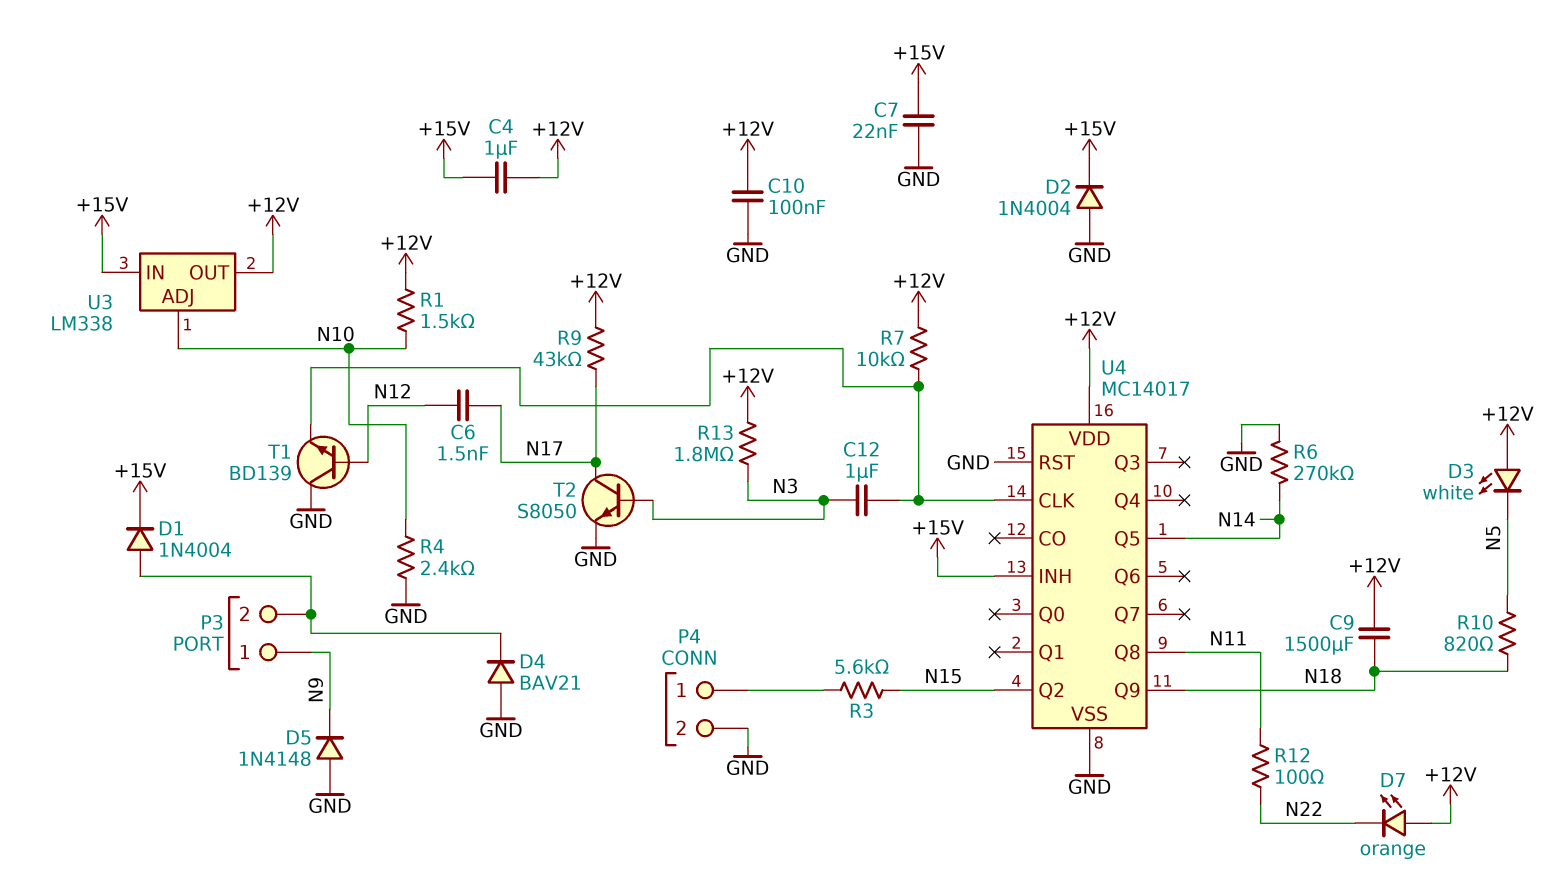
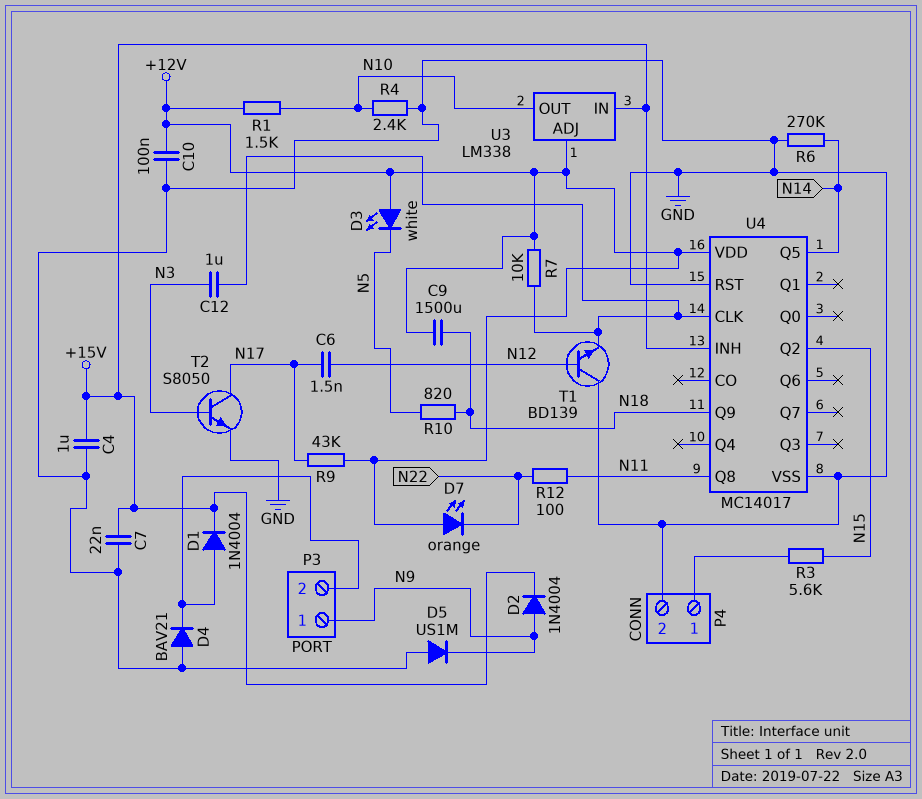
C4: 1uF (+12V, +15V) -> 1uF (+15V, GND)
D2: diode 1N4004 (A GND, K +15V) -> diode 1N4004 (A N9, K +15V)
D5: diode 1N4148 (A GND, K N9) -> diode US1M (A GND, K N9)
R13: 1.8M (+12V, N3) -> none
U3 pin ADJ: N10 -> +12V
U3 pin OUT: +12V -> N10

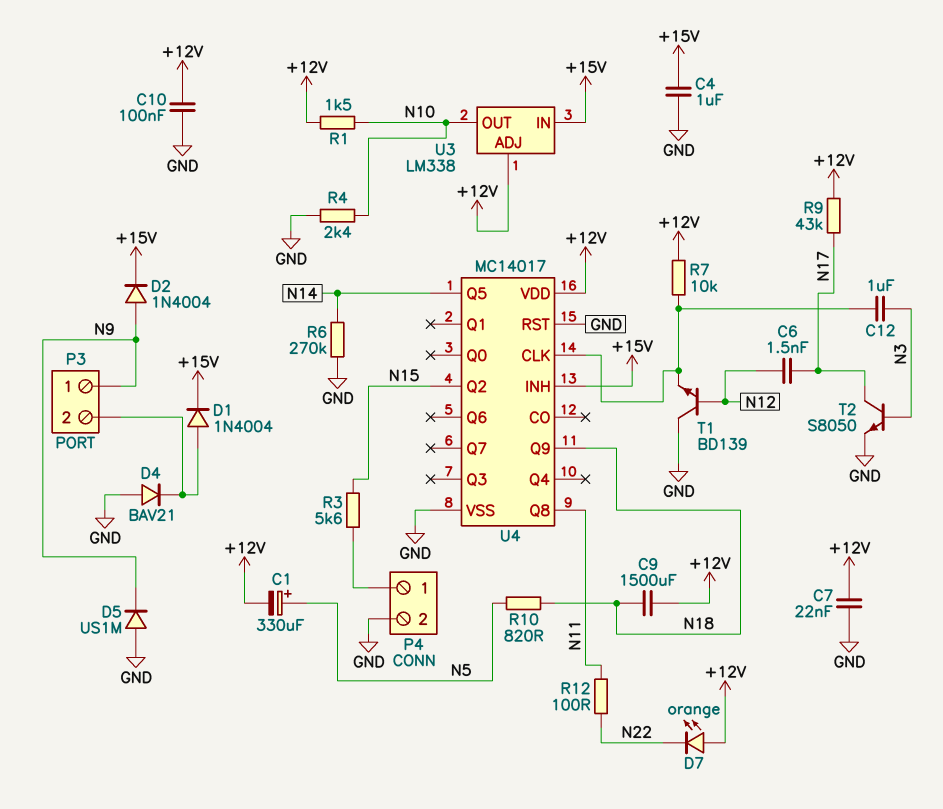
C1: none -> 330uF (plus N5, minus +12V)
C7: 22nF (+15V, GND) -> 22nF (+12V, GND)
D3: LED white (A +12V, K N5) -> none

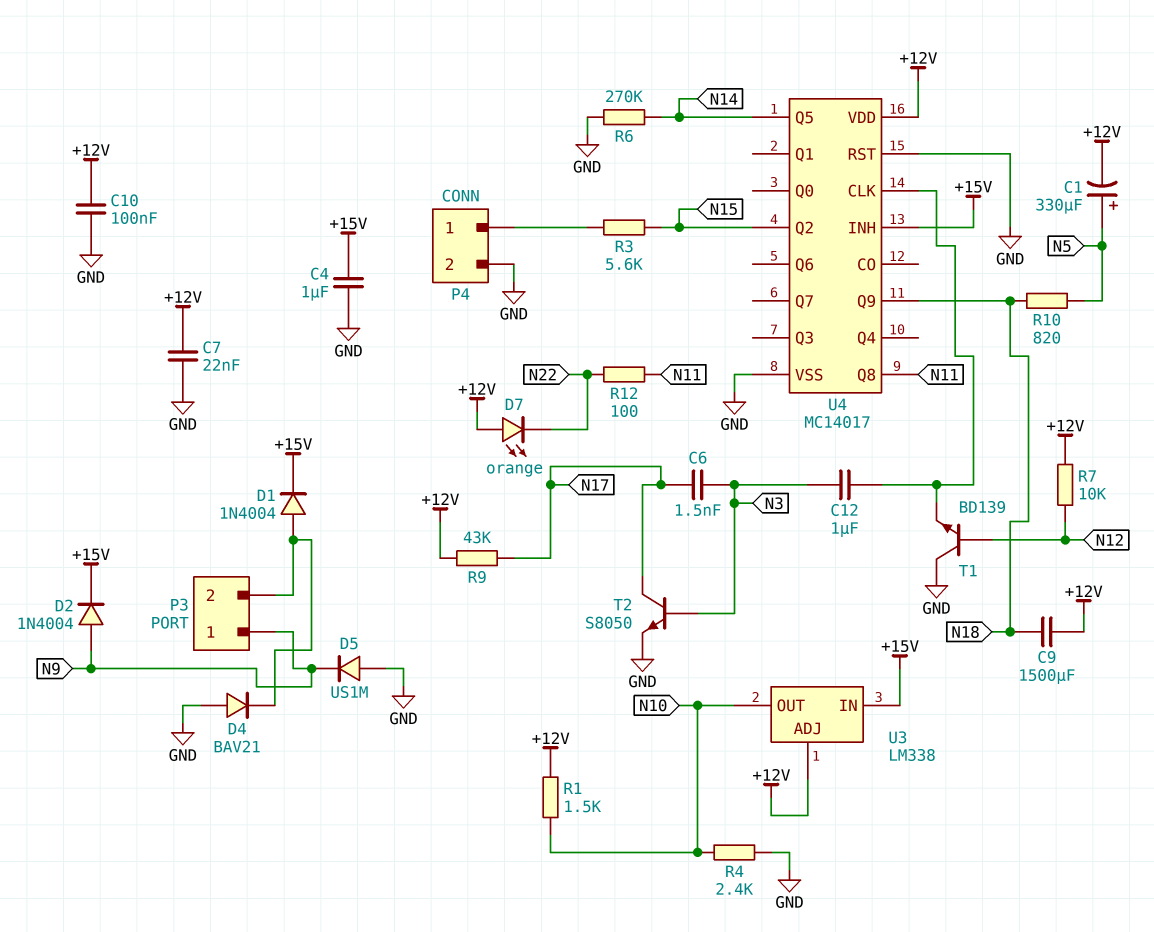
C6: 1.5nF (N12, N17) -> 1.5nF (N3, N17)
R7: 10k (+12V, U4/CLK) -> 10k (+12V, N12)

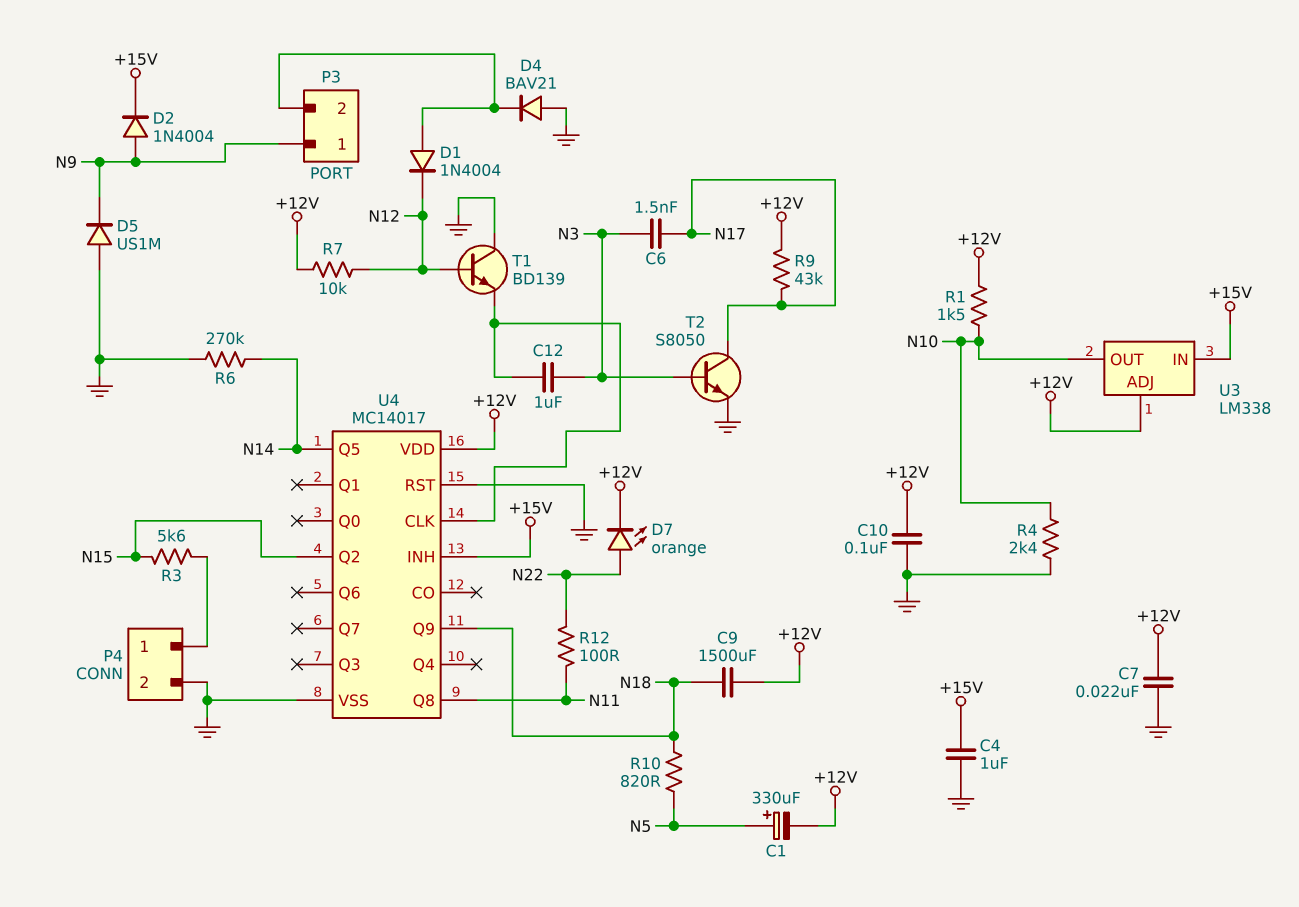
D1: diode 1N4004 (A P3/2, K +15V) -> diode 1N4004 (A P3/2, K N12)
D7: LED orange (A +12V, K N22) -> LED orange (A N22, K +12V)

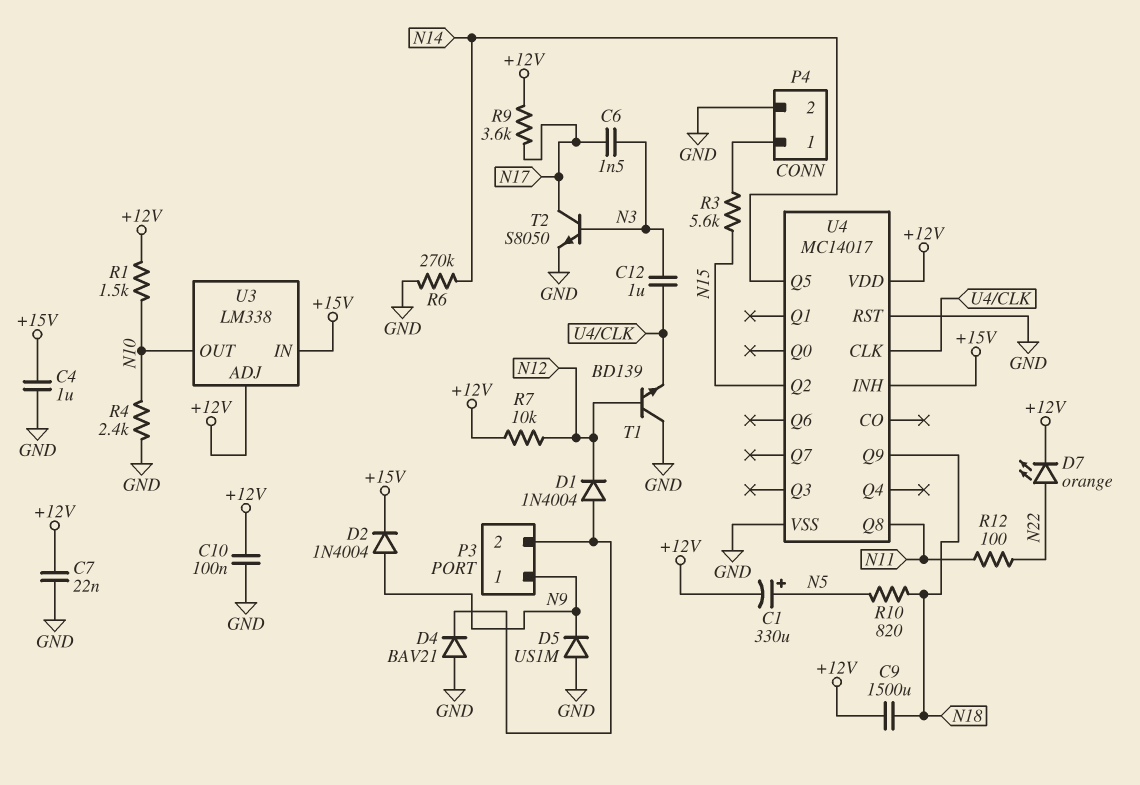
R9: 43k (+12V, N17) -> 3.6k (+12V, N17)

